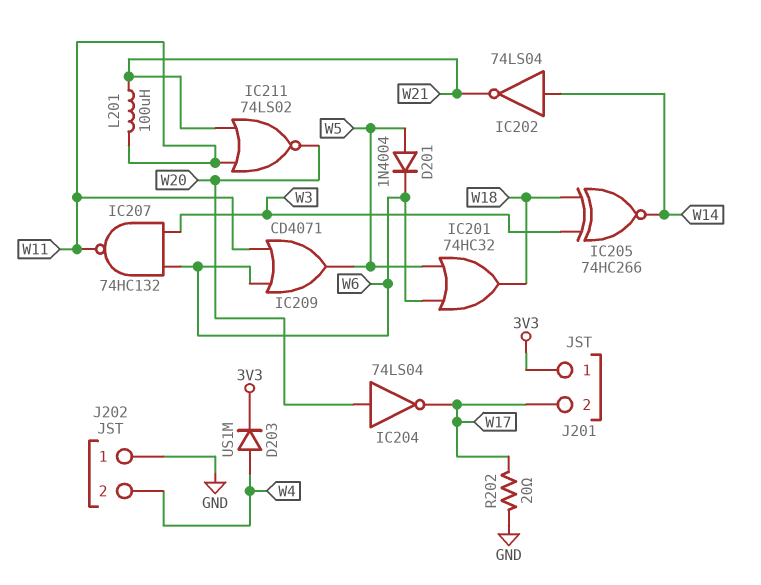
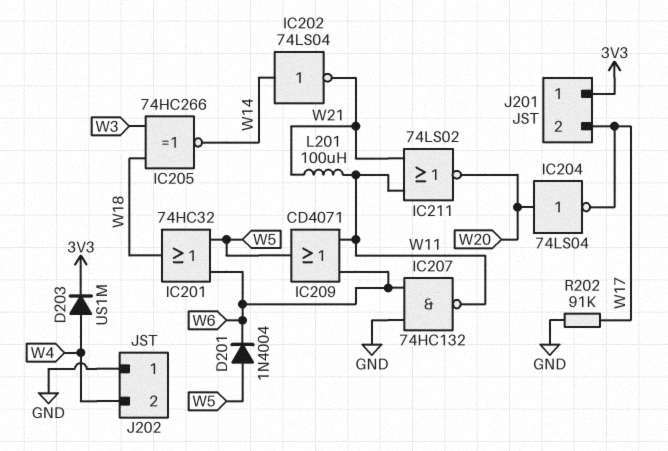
IC207: NAND 74HC132 (in W3, in W6, out W11) -> NAND 74HC132 (in GND, in W6, out W11)
R202: 20 (GND, W17) -> 91k (GND, W17)

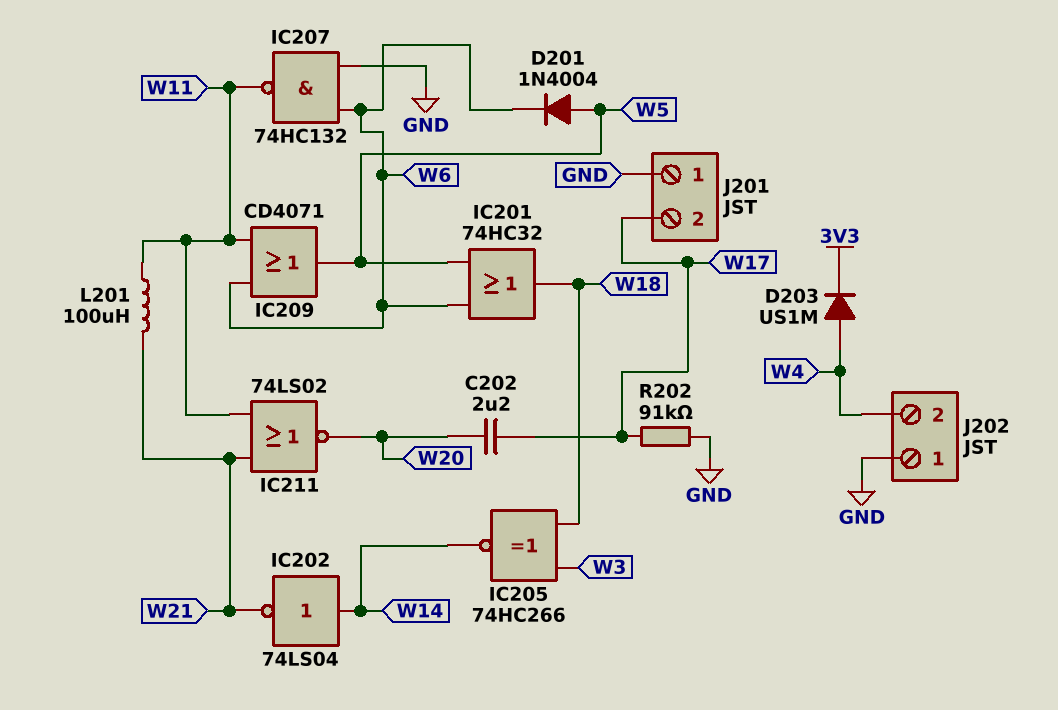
C202: none -> 2.2uF (W17, W20)
IC204: NOT 74LS04 (in W20, out W17) -> none
J201 pin 1: 3V3 -> GND

